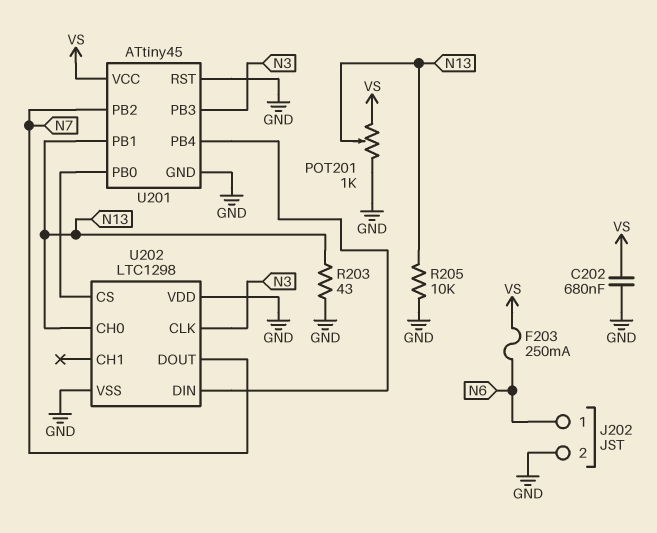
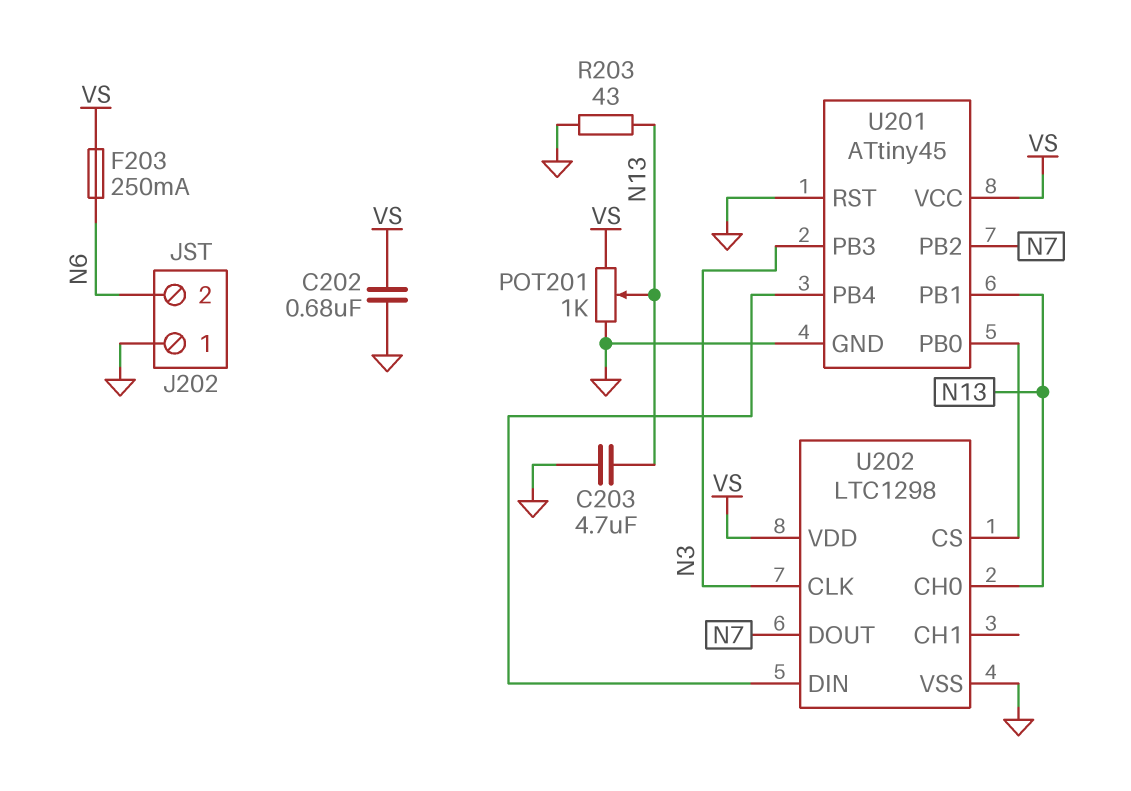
C203: none -> 4.7uF (GND, N13)
J202 pin 1: N6 -> GND
J202 pin 2: GND -> N6
R205: 10k (GND, N13) -> none
U202 pin VDD: GND -> VS

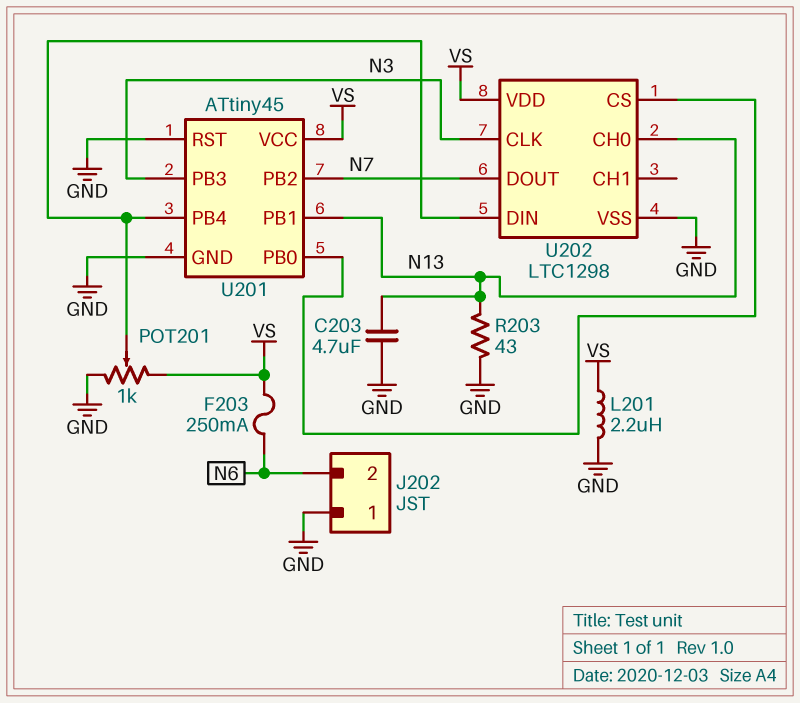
C202: 680nF (GND, VS) -> none
L201: none -> 2.2uH (GND, VS)
POT201: 1k (GND, VS, wiper N13) -> 1k (GND, VS, wiper U201/PB4)

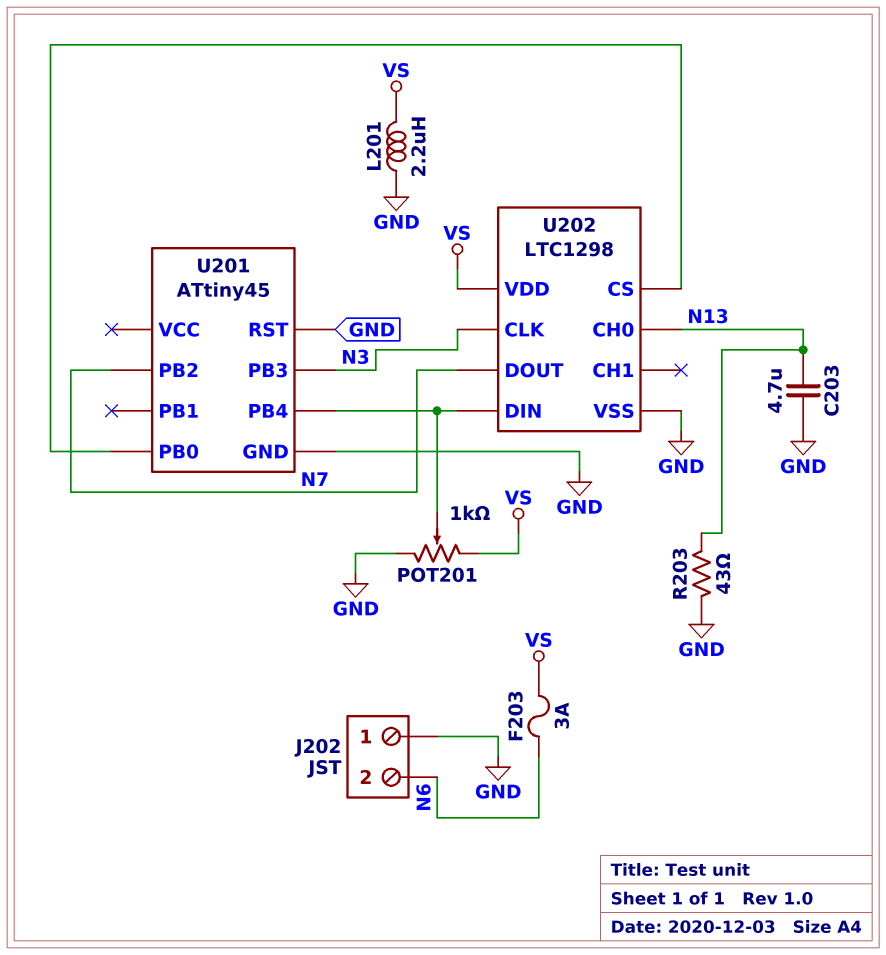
F203: 250mA (N6, VS) -> 3A (N6, VS)
U201 pin PB1: N13 -> none
U201 pin VCC: VS -> none

